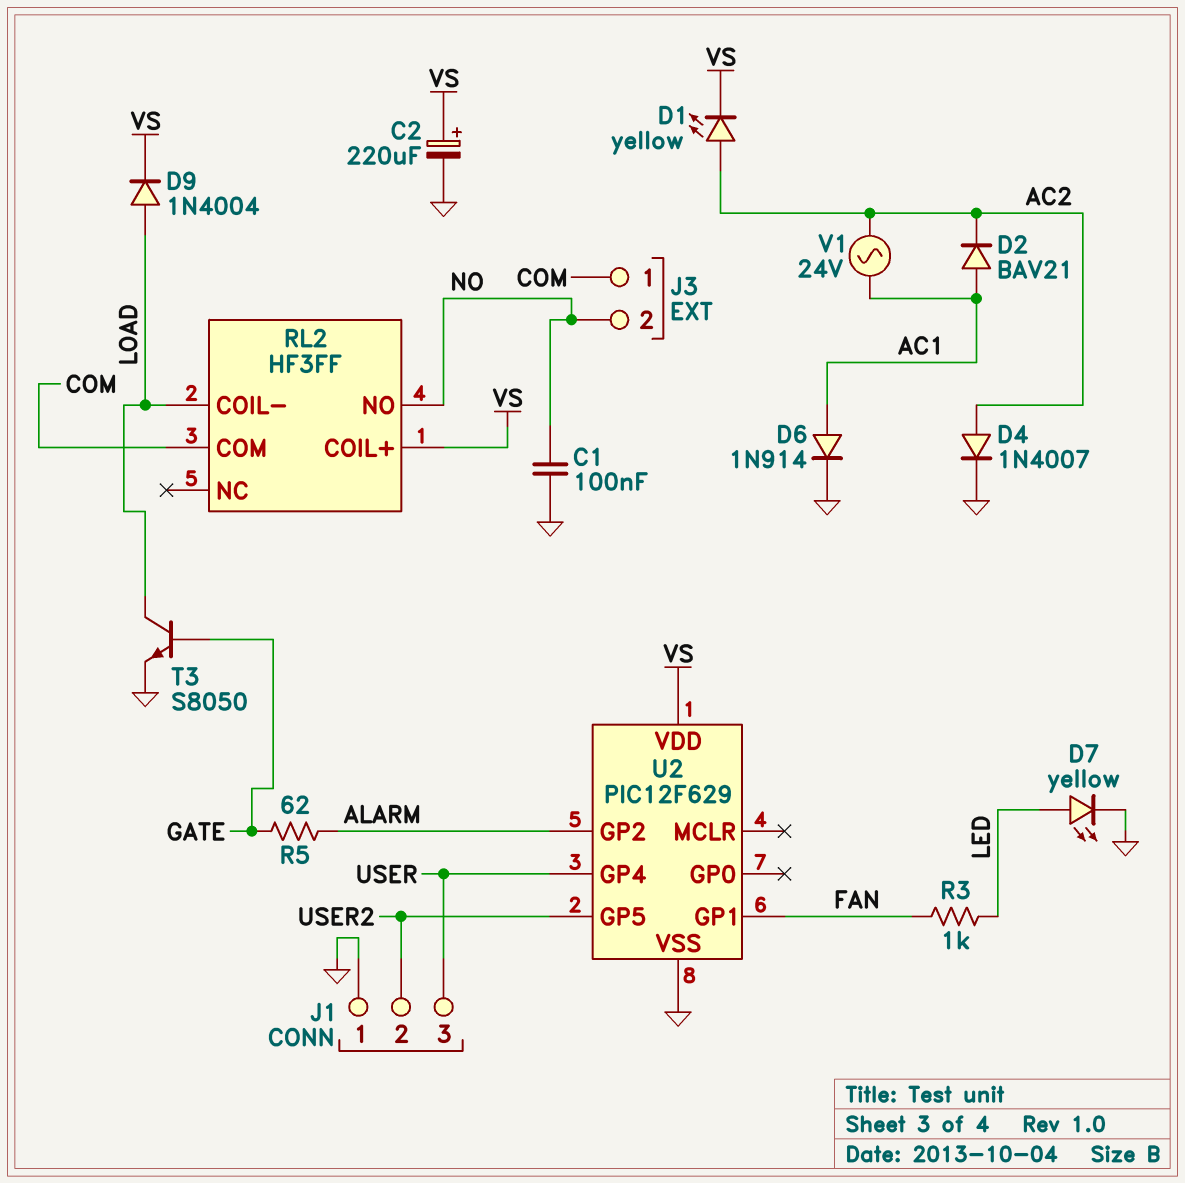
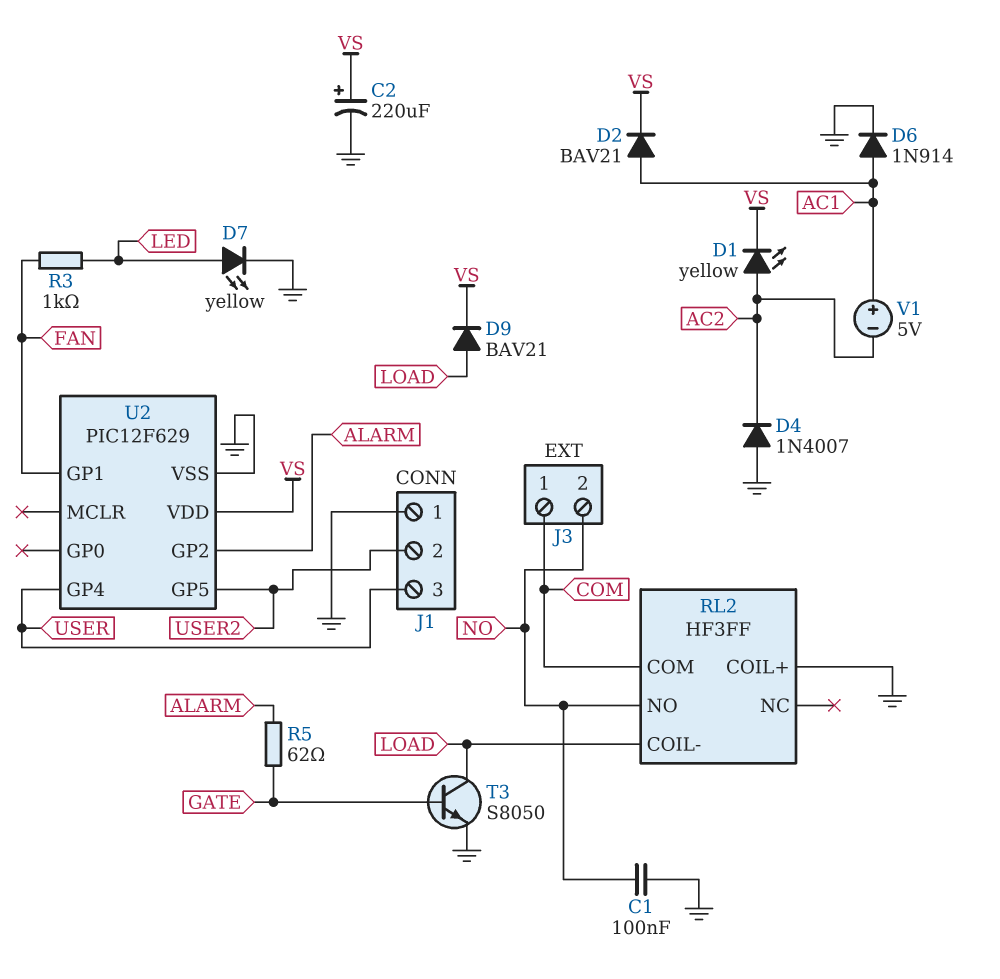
D2: diode BAV21 (A AC1, K AC2) -> diode BAV21 (A AC1, K VS)
D4: diode 1N4007 (A AC2, K GND) -> diode 1N4007 (A GND, K AC2)
D9: diode 1N4004 (A LOAD, K VS) -> diode BAV21 (A LOAD, K VS)
RL2 pin COIL+: VS -> GND
V1: AC 24V (AC1, AC2) -> 5V (plus AC1, minus AC2)

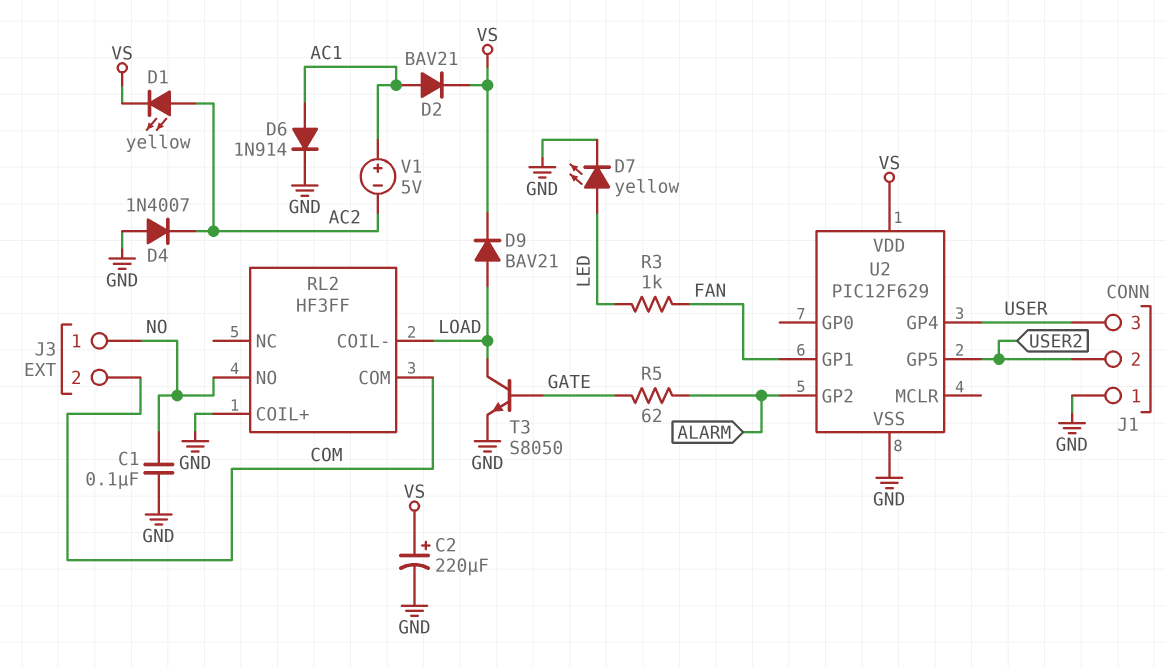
J3 pin 1: COM -> NO
J3 pin 2: NO -> COM

